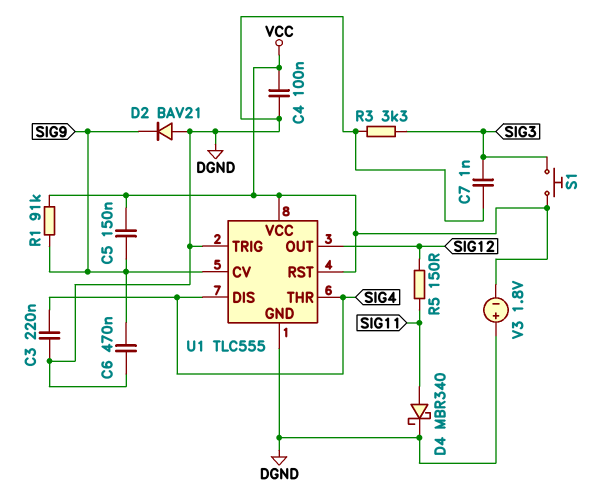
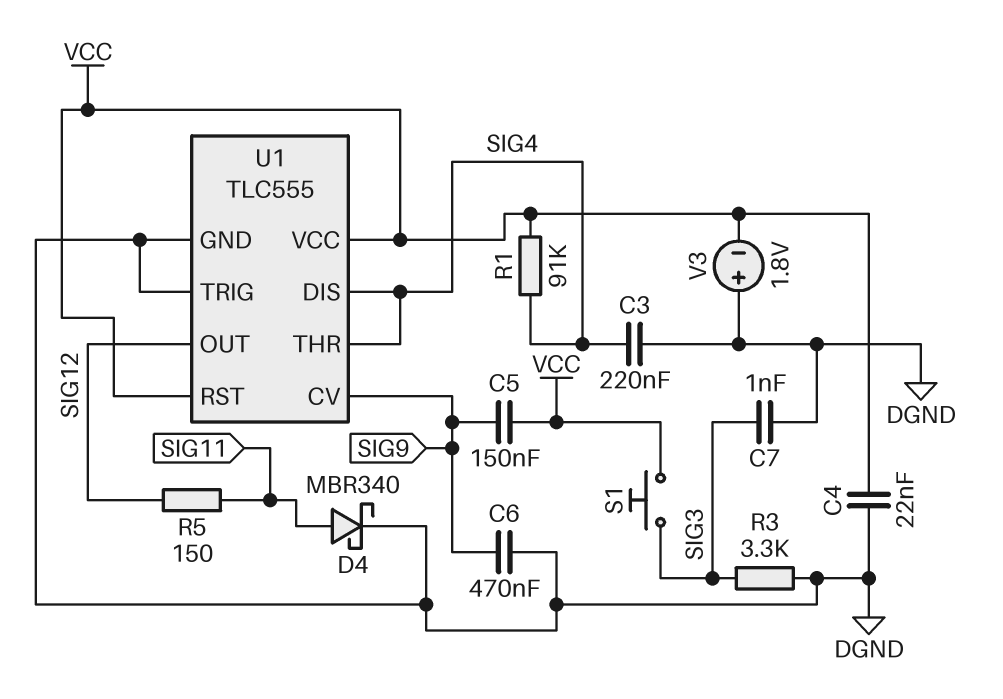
C4: 100nF (DGND, VCC) -> 22nF (DGND, VCC)
D2: diode BAV21 (A DGND, K SIG9) -> none
R1: 91k (SIG9, VCC) -> 91k (SIG4, VCC)

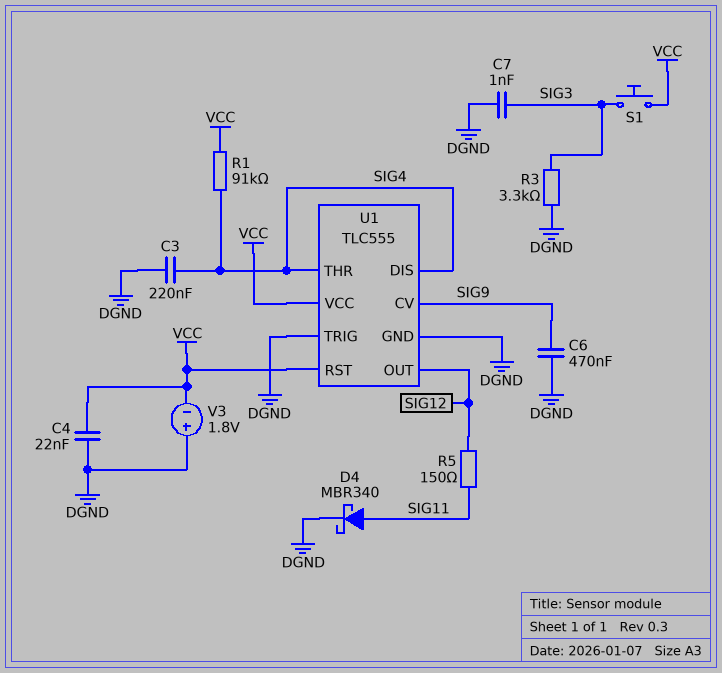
C5: 150nF (SIG9, VCC) -> none

